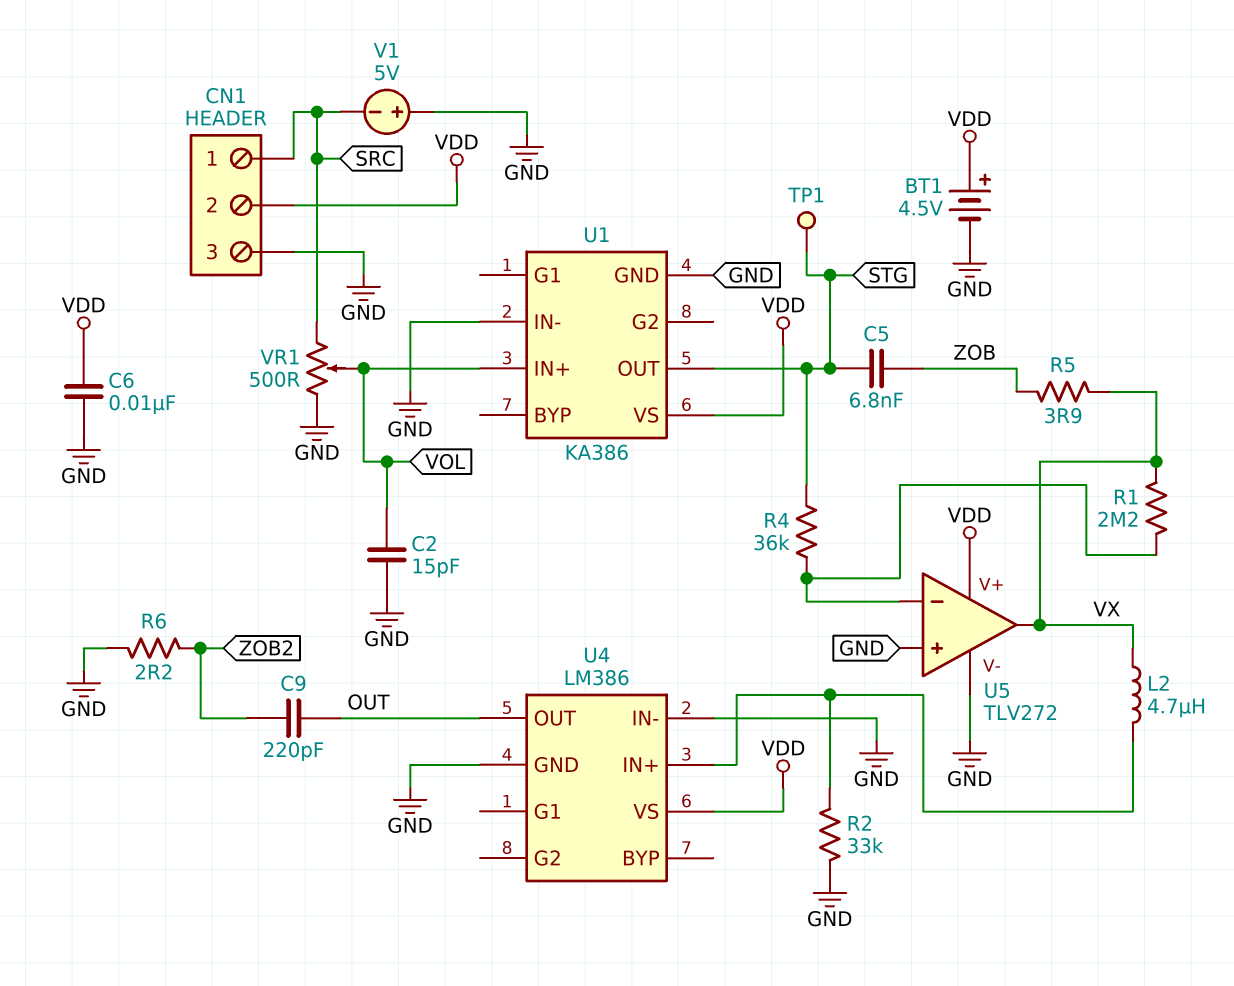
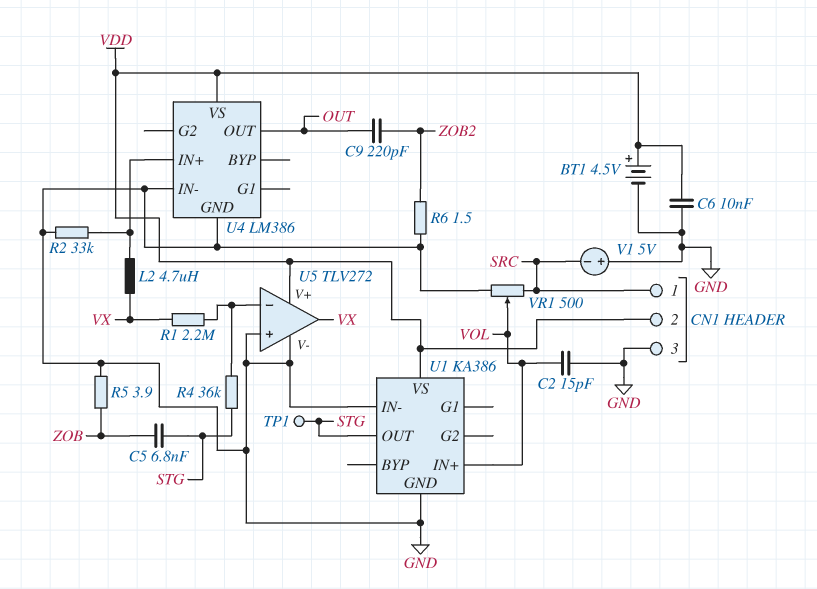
R5: 3.9 (VX, ZOB) -> 3.9 (GND, ZOB)
R6: 2.2 (GND, ZOB2) -> 1.5 (GND, ZOB2)

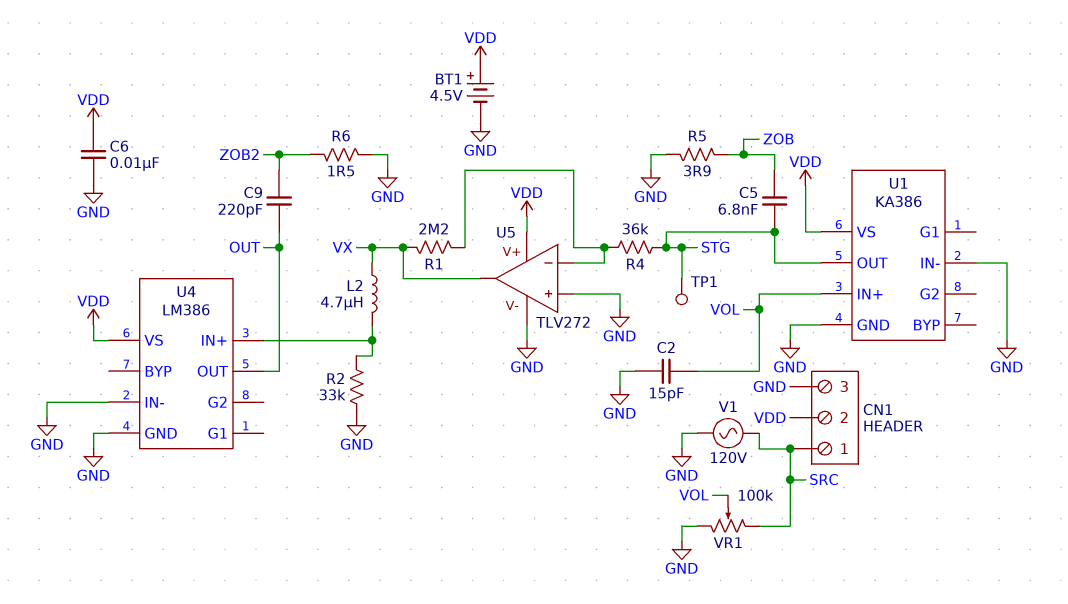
V1: 5V (plus GND, minus SRC) -> AC 120V (GND, SRC)
VR1: 500 (GND, SRC, wiper VOL) -> 100k (GND, SRC, wiper VOL)

